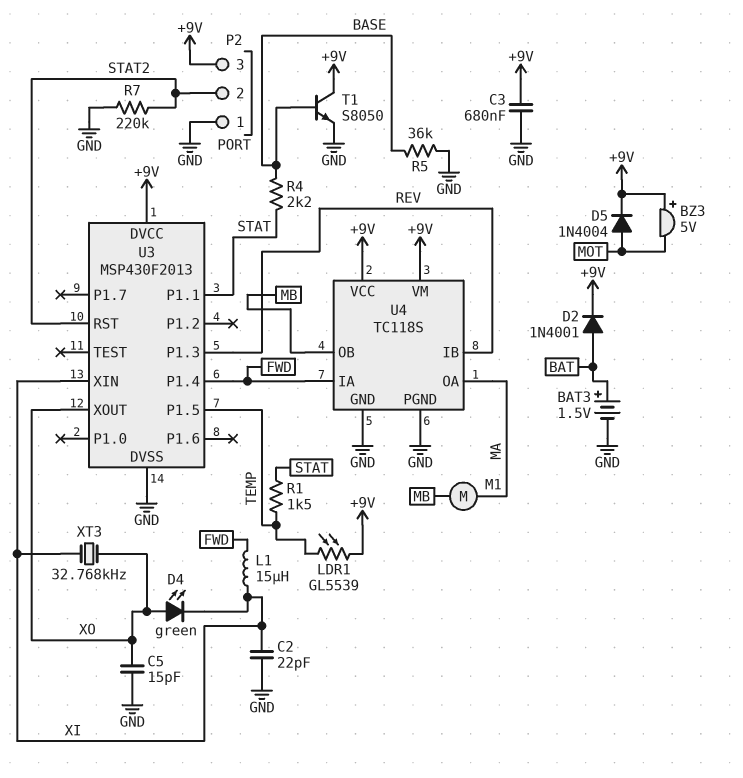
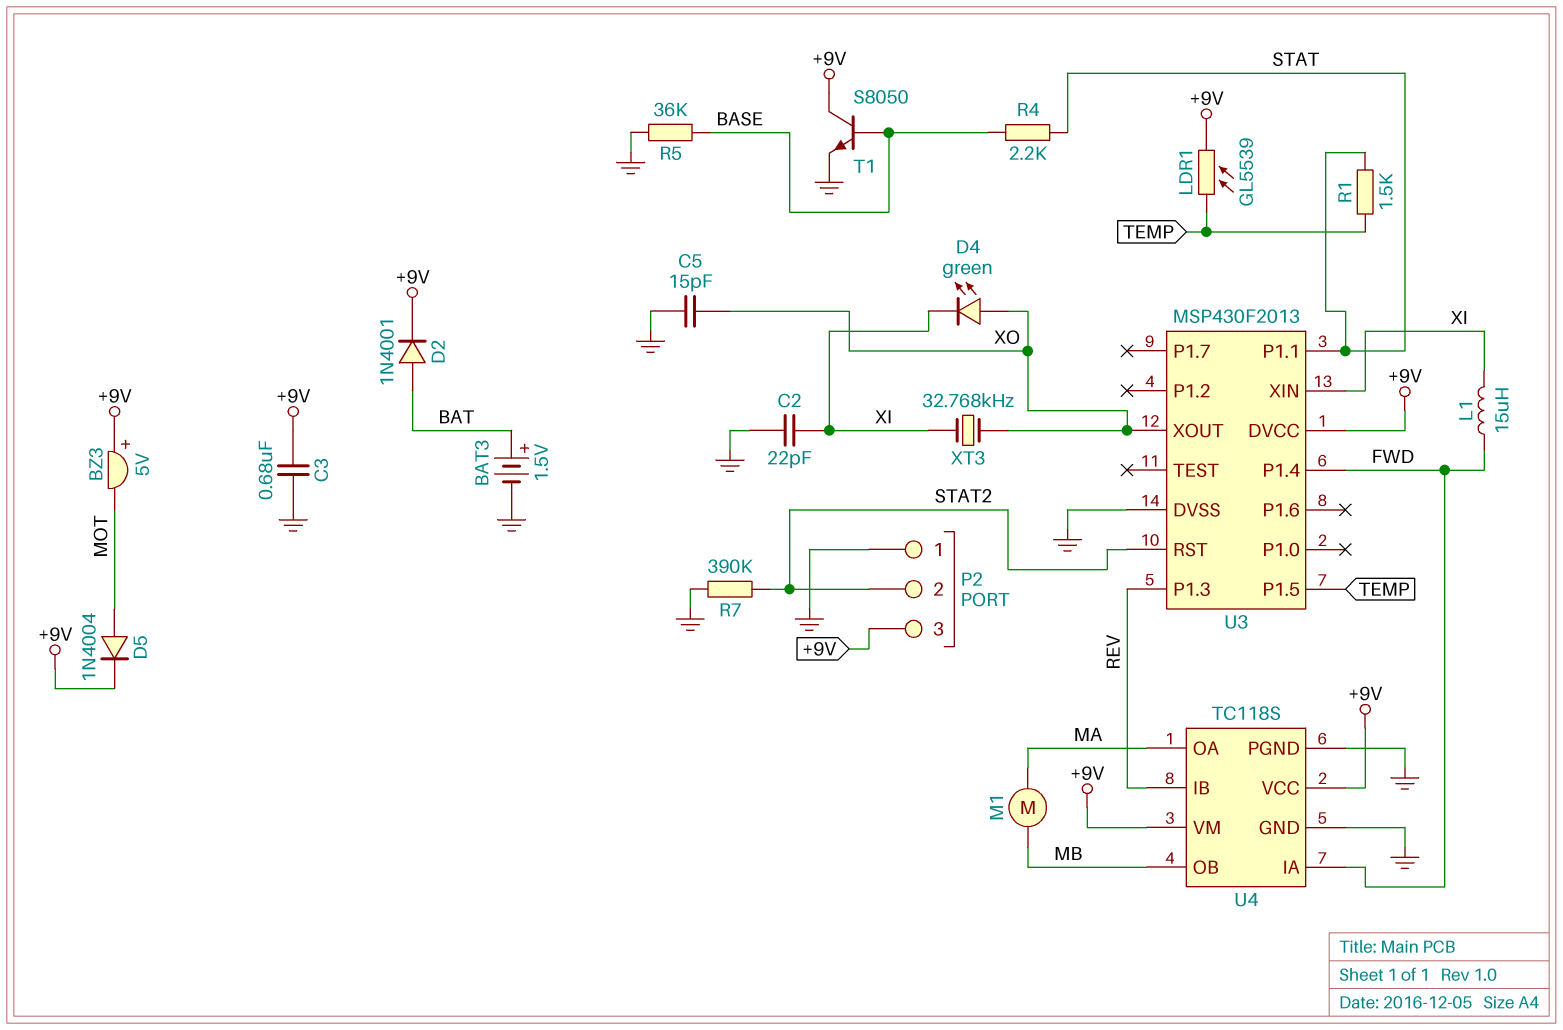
R7: 220k (GND, STAT2) -> 390k (GND, STAT2)

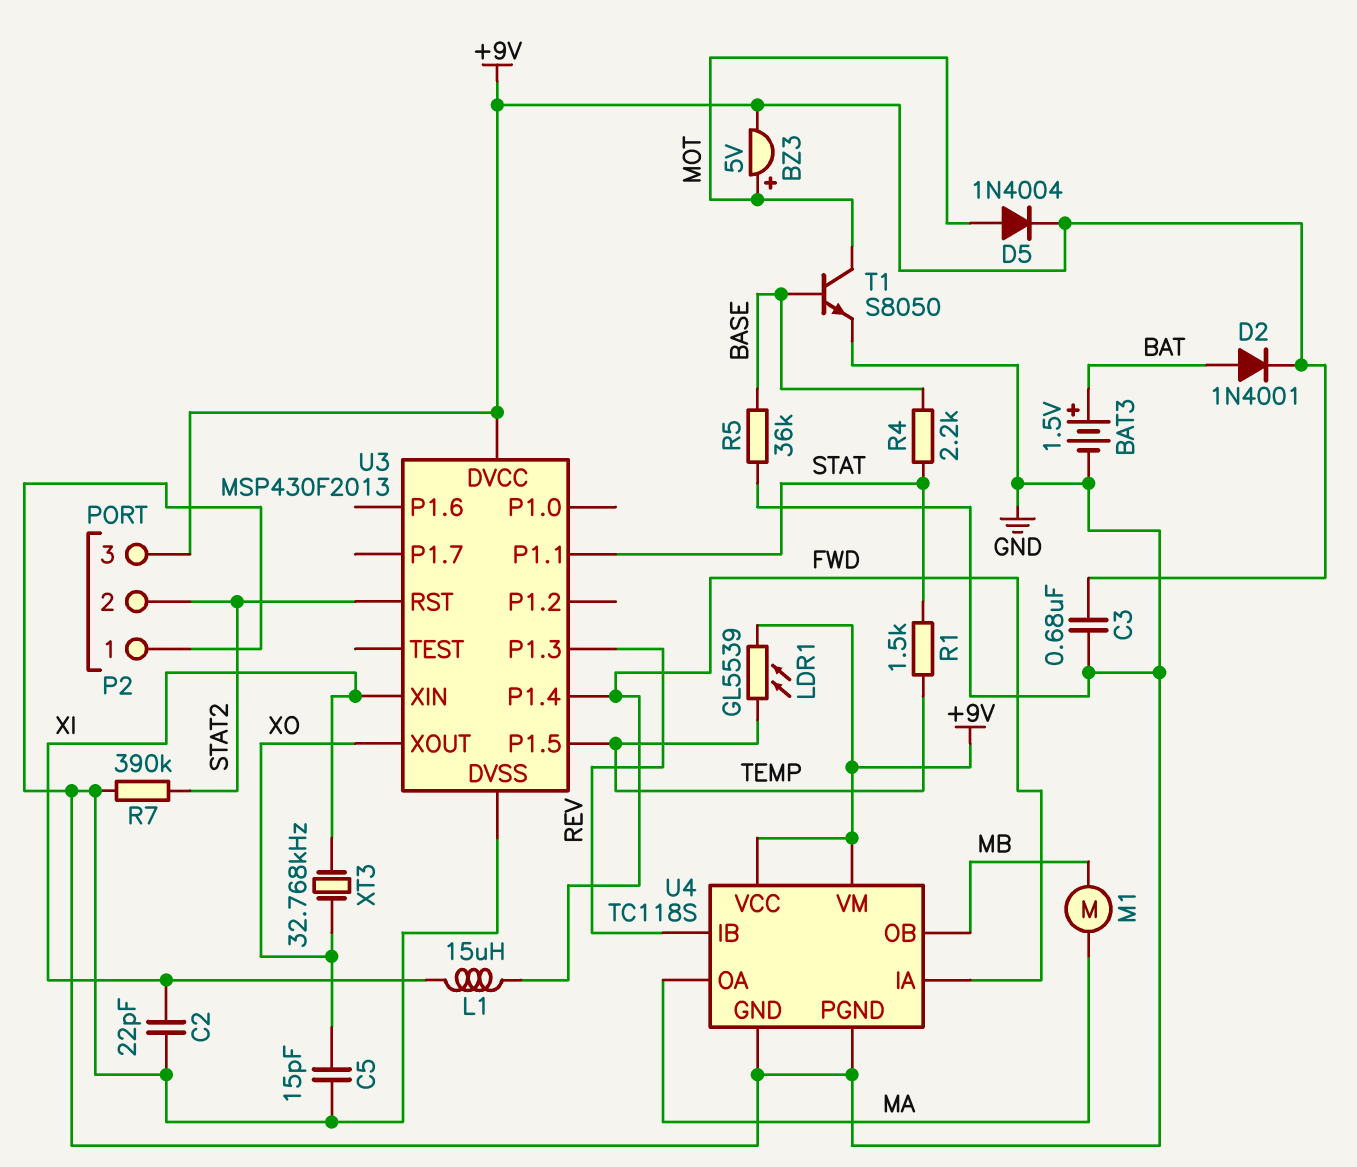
BZ3: buzzer 5V (plus +9V, minus MOT) -> buzzer 5V (plus MOT, minus +9V)
D4: LED green (A XO, K XI) -> none
T1: NPN S8050 (B BASE, C +9V, E GND) -> NPN S8050 (B BASE, C MOT, E GND)

